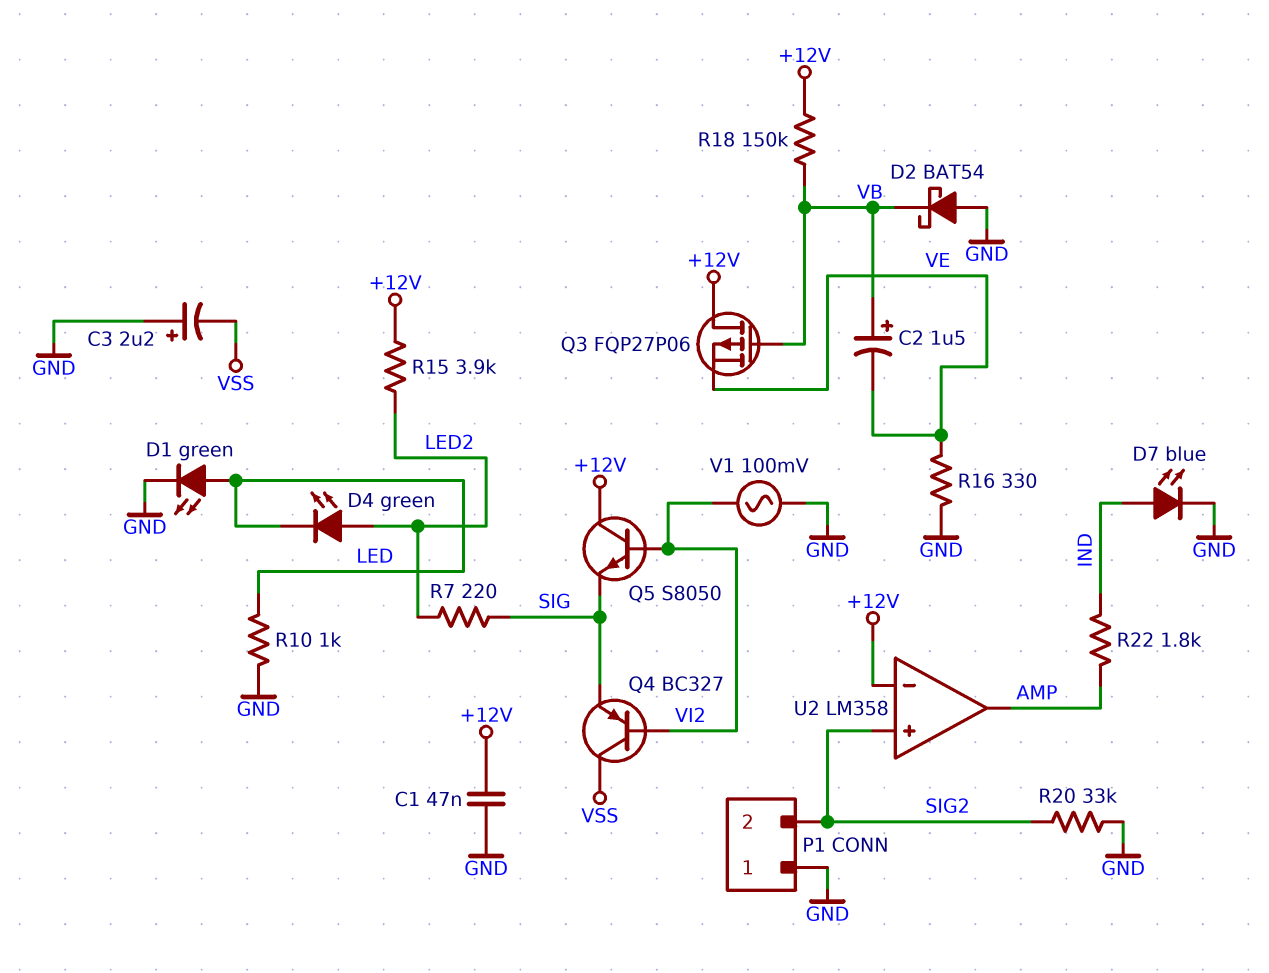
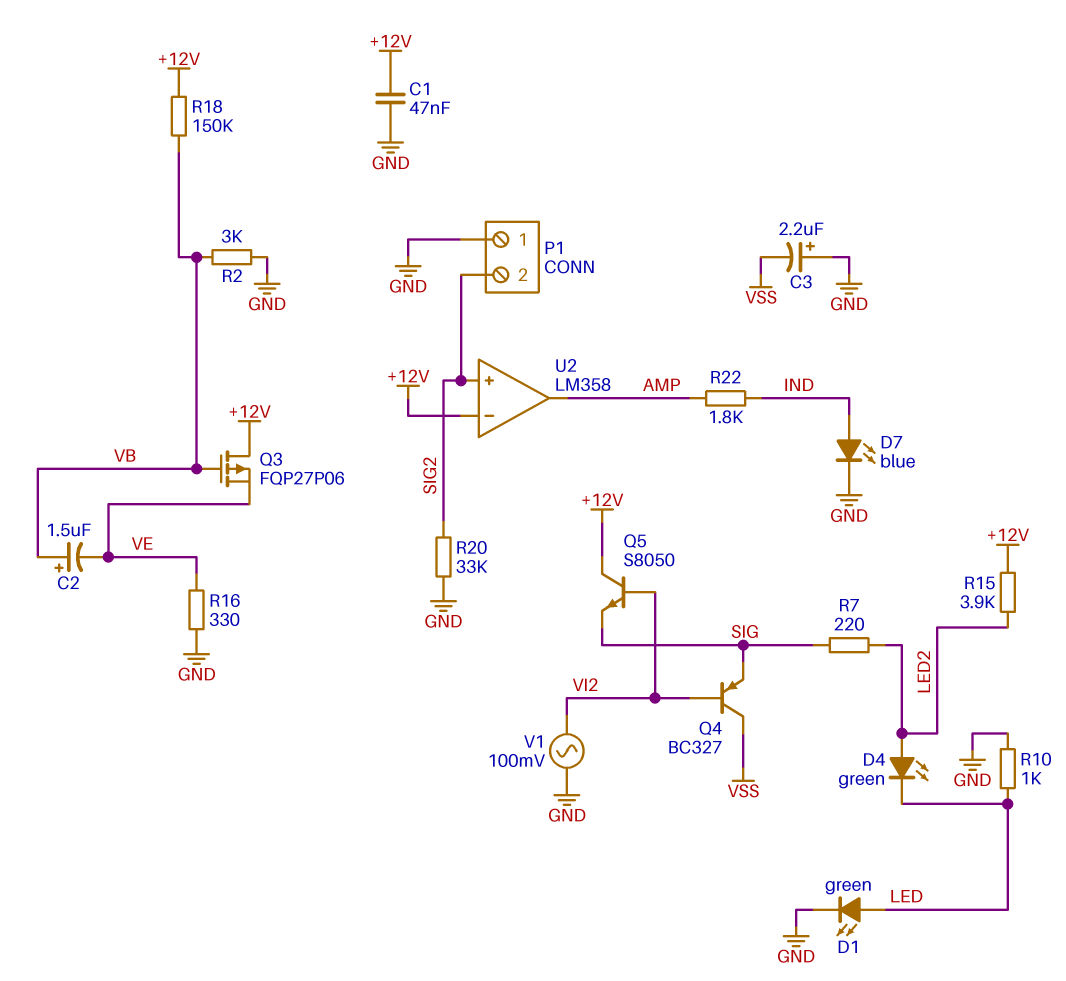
D2: schottky BAT54 (A GND, K VB) -> none
R2: none -> 3k (GND, VB)

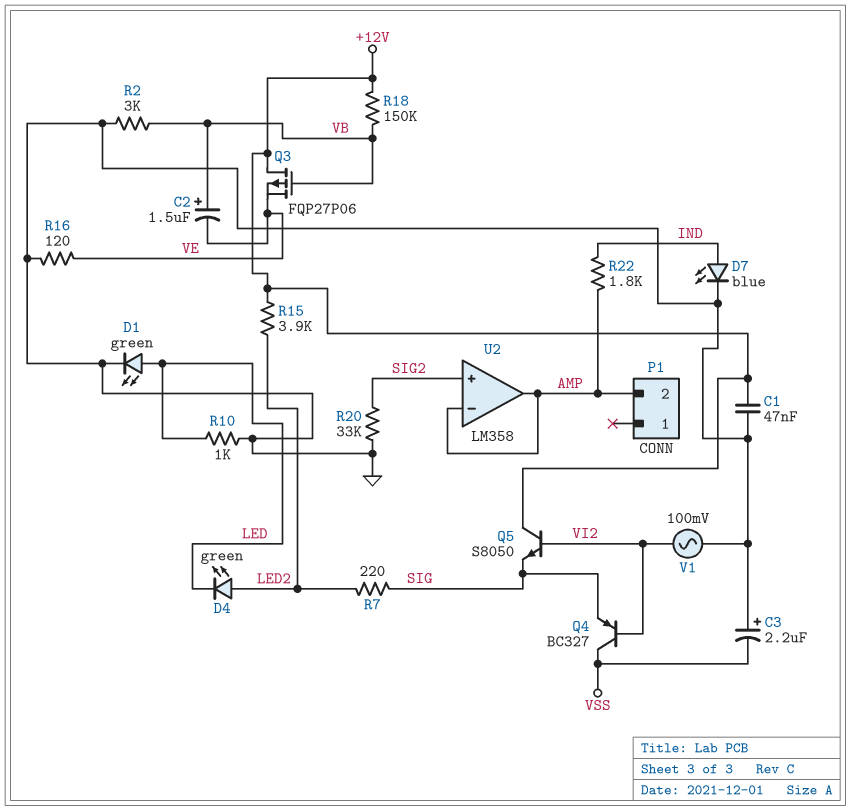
P1 pin 1: GND -> none
P1 pin 2: SIG2 -> AMP
R16: 330 (GND, VE) -> 120 (GND, VE)
U2 pin in-: +12V -> AMP

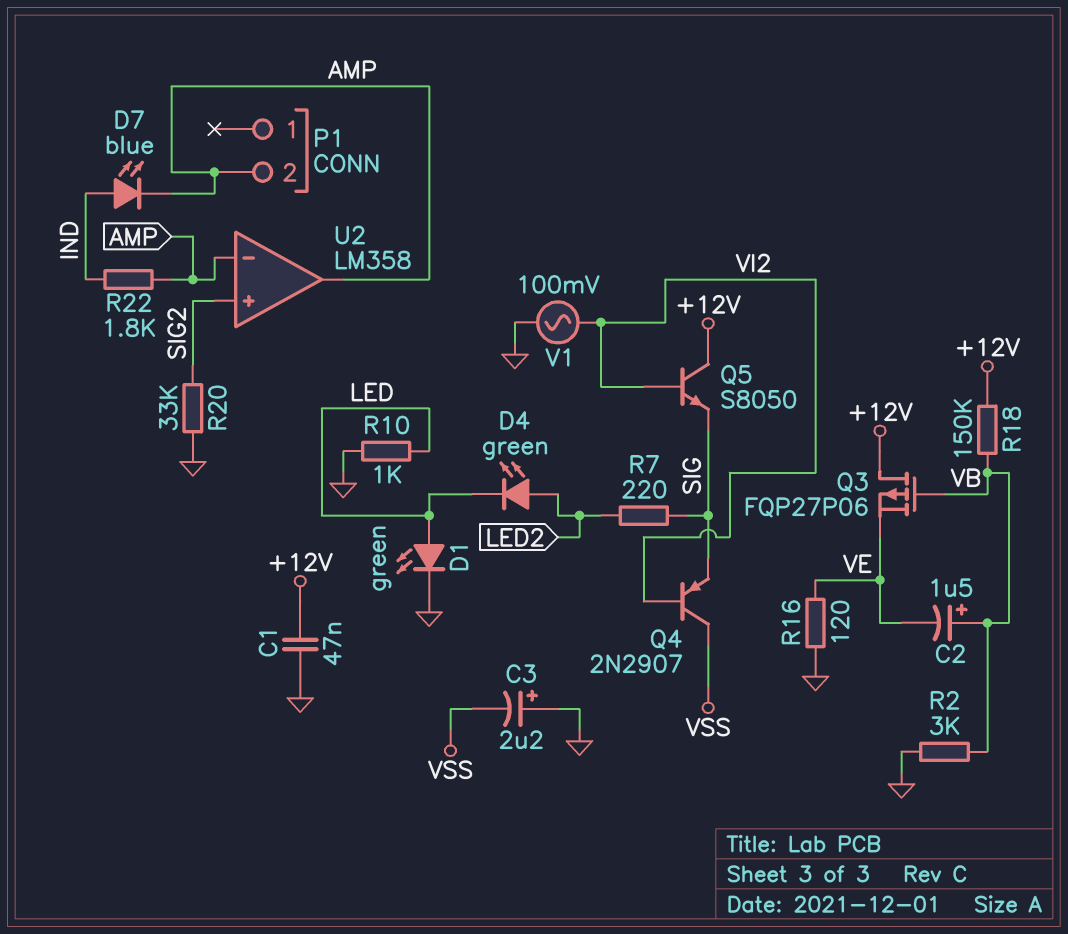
D7: LED blue (A IND, K GND) -> LED blue (A IND, K AMP)
Q4: PNP BC327 (B VI2, C VSS, E SIG) -> PNP 2N2907 (B VI2, C VSS, E SIG)
R15: 3.9k (+12V, LED2) -> none

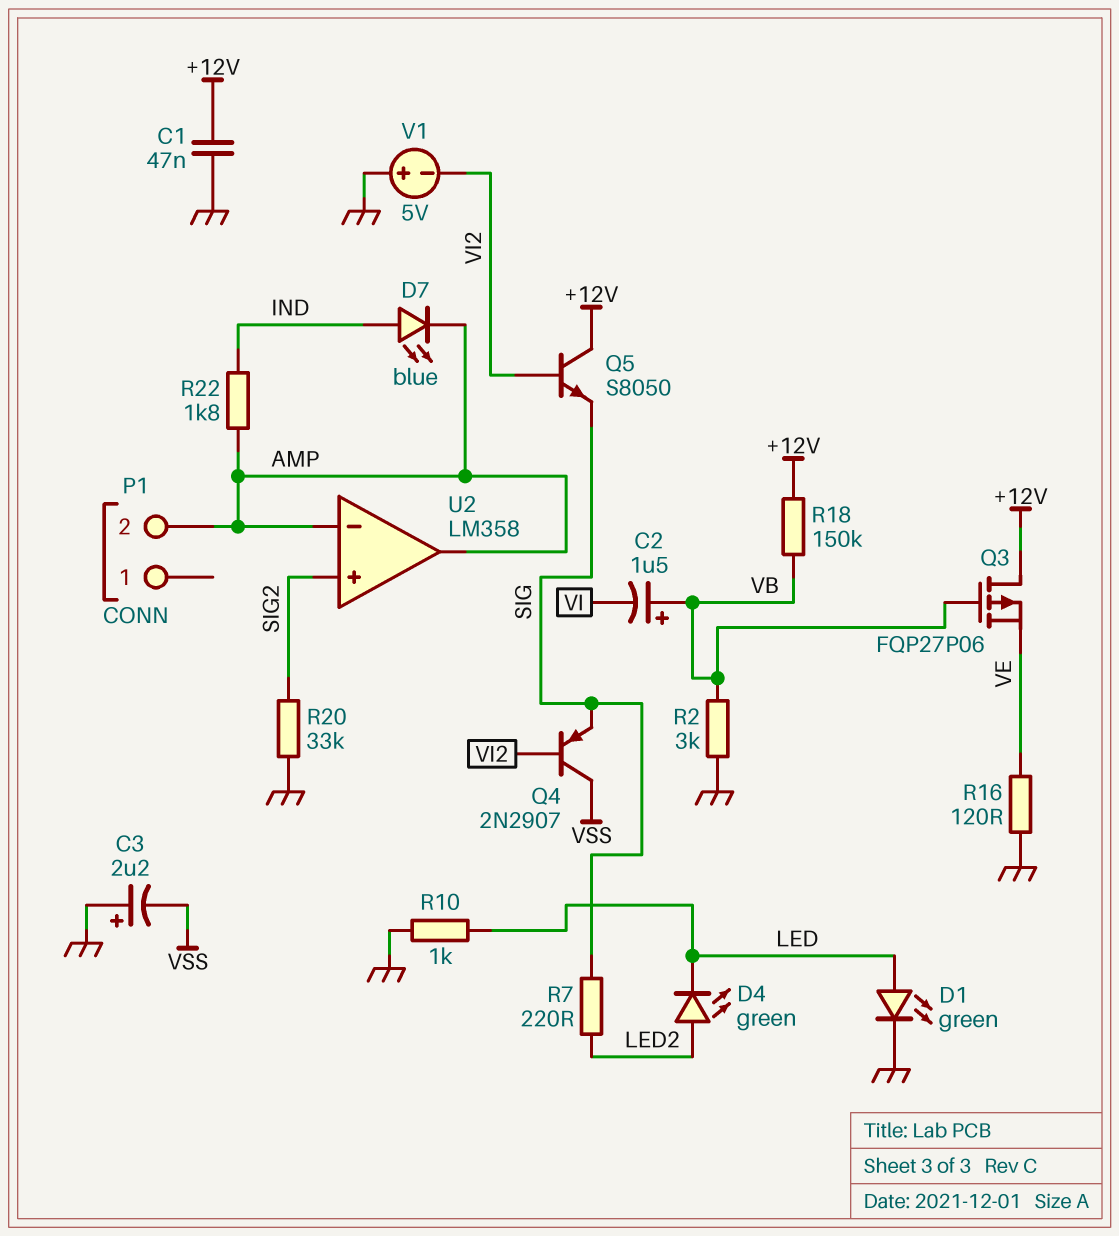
C2: 1.5uF (plus VB, minus VE) -> 1.5uF (plus VB, minus VI)
V1: AC 100mV (GND, VI2) -> 5V (plus GND, minus VI2)

